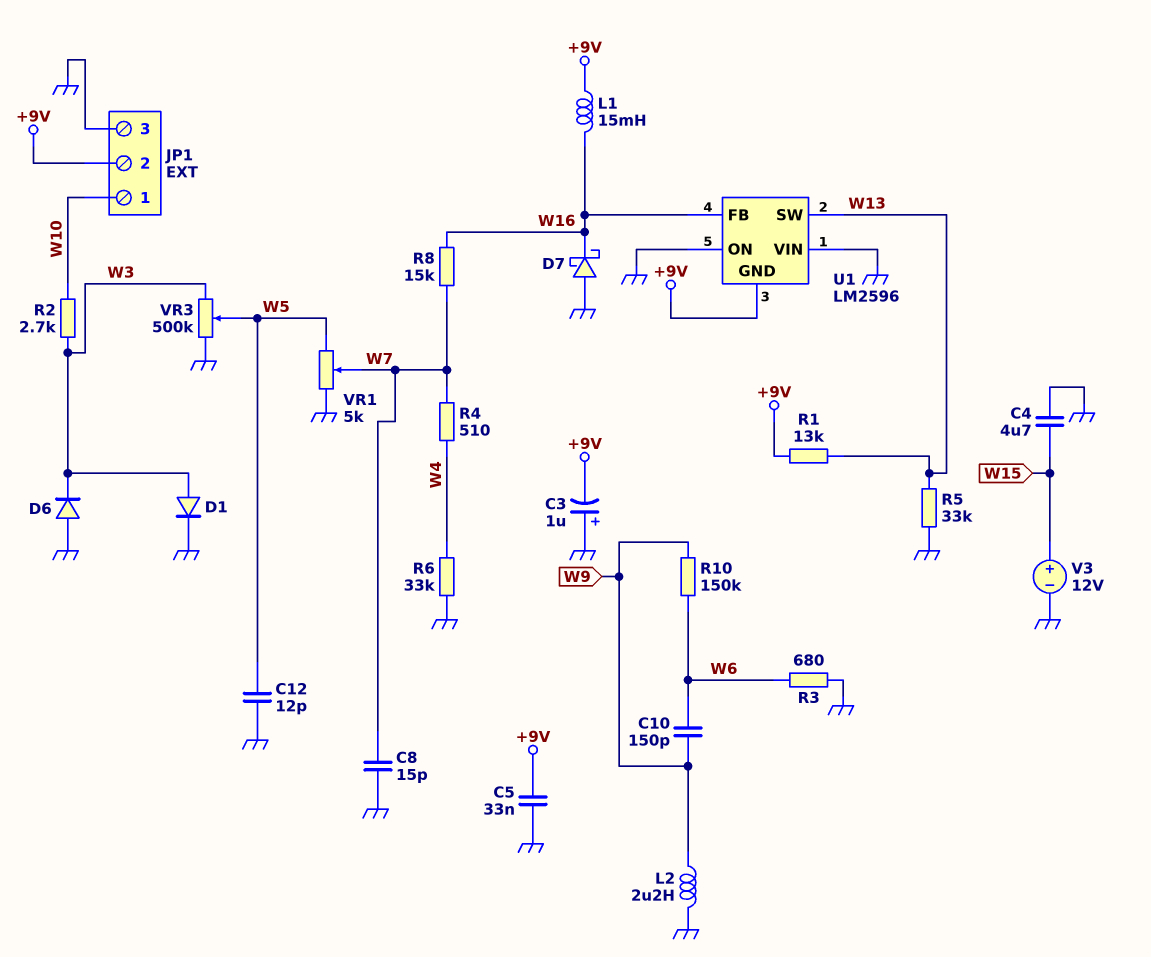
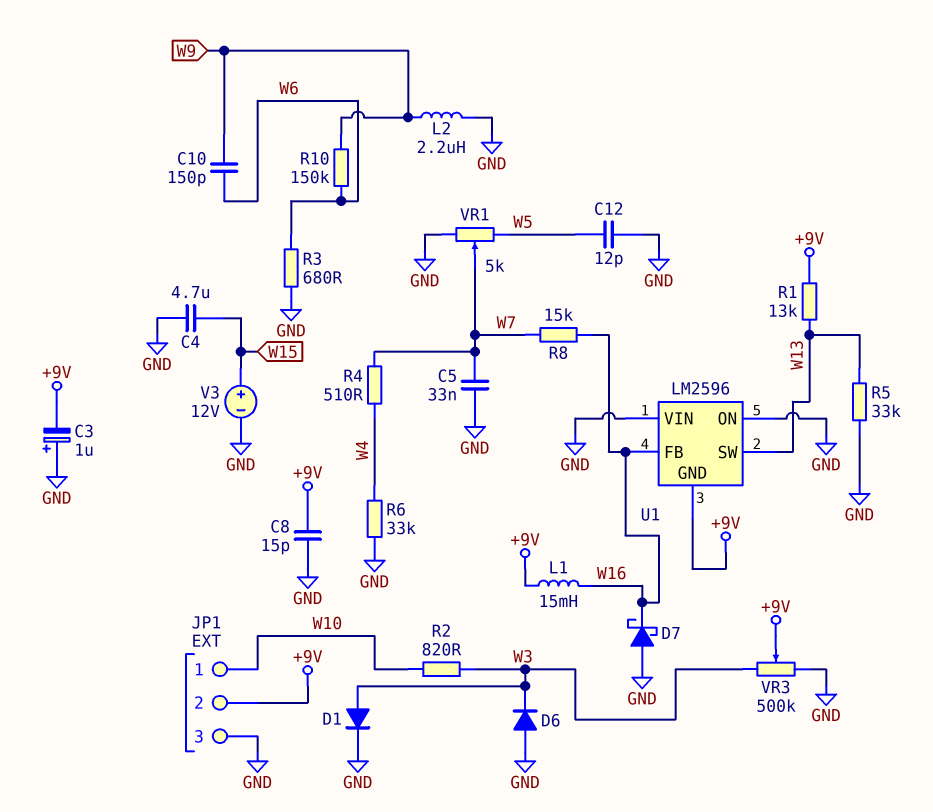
C5: 33nF (+9V, GND) -> 33nF (GND, W7)
C8: 15pF (GND, W7) -> 15pF (+9V, GND)
R2: 2.7k (W3, W10) -> 820 (W3, W10)
VR3: 500k (GND, W3, wiper W5) -> 500k (GND, W3, wiper +9V)

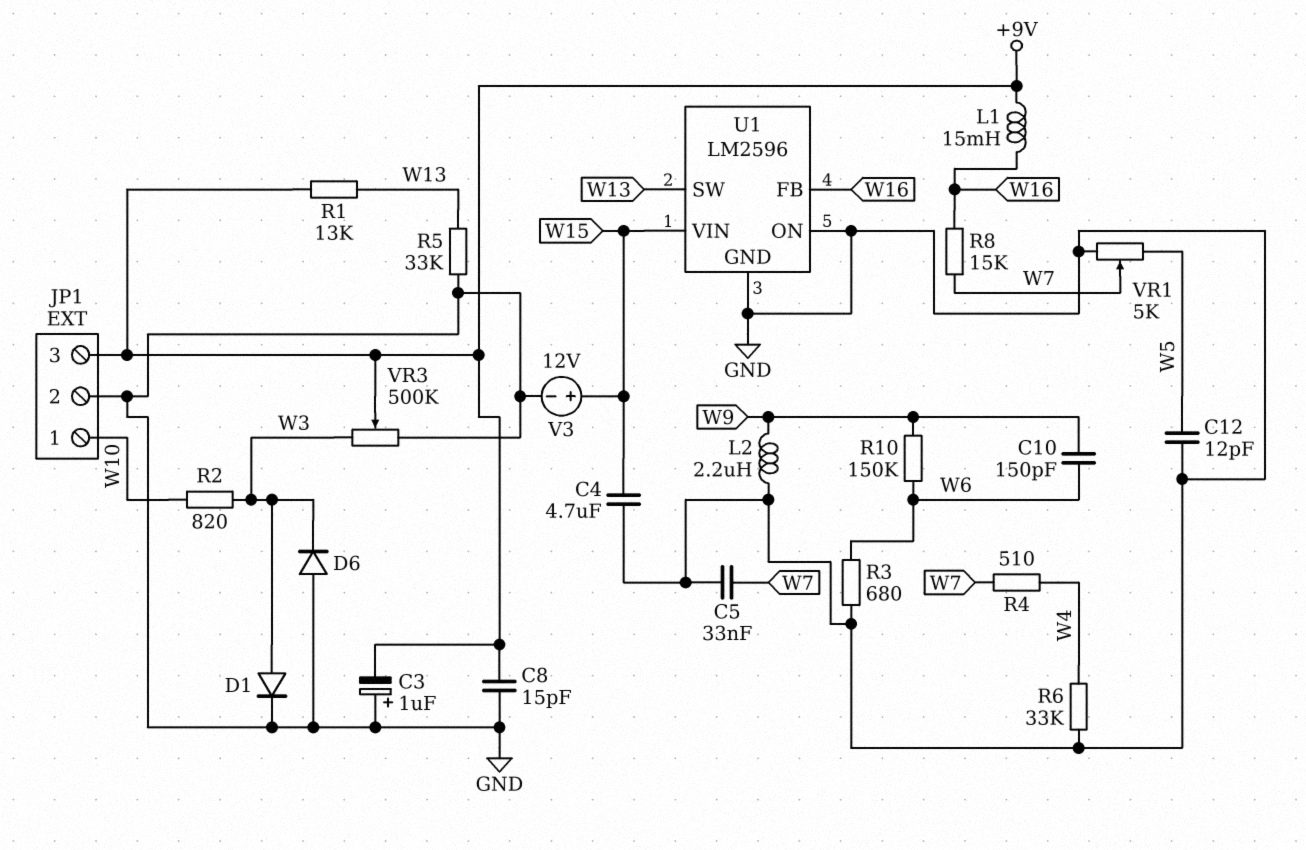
D7: schottky (A GND, K W16) -> none
JP1 pin 2: +9V -> GND
JP1 pin 3: GND -> +9V
U1 pin GND: +9V -> GND
U1 pin VIN: GND -> W15

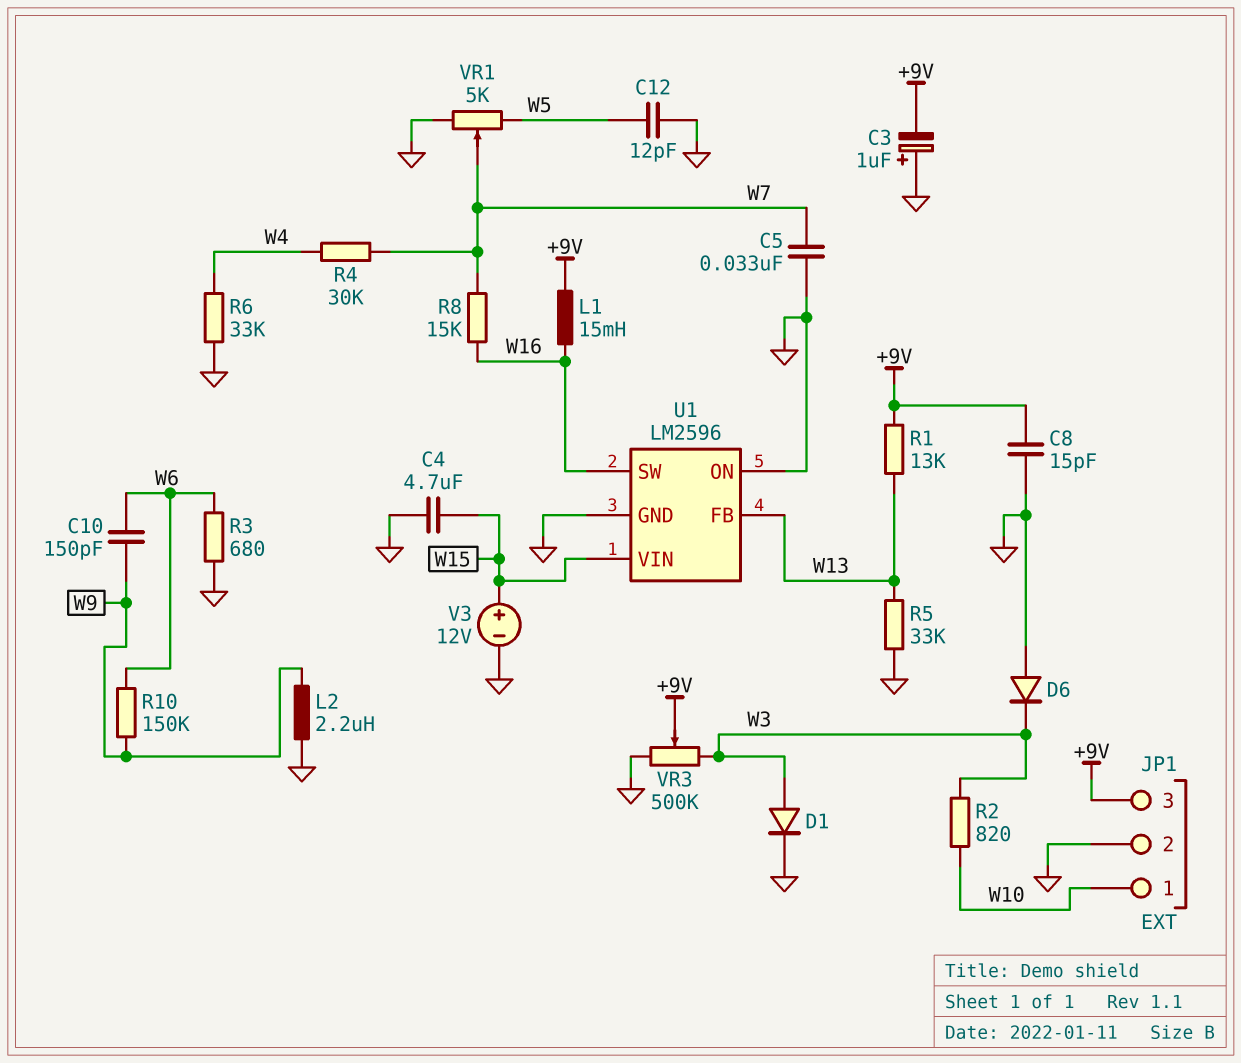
R4: 510 (W4, W7) -> 30k (W4, W7)
U1 pin FB: W16 -> W13
U1 pin SW: W13 -> W16

